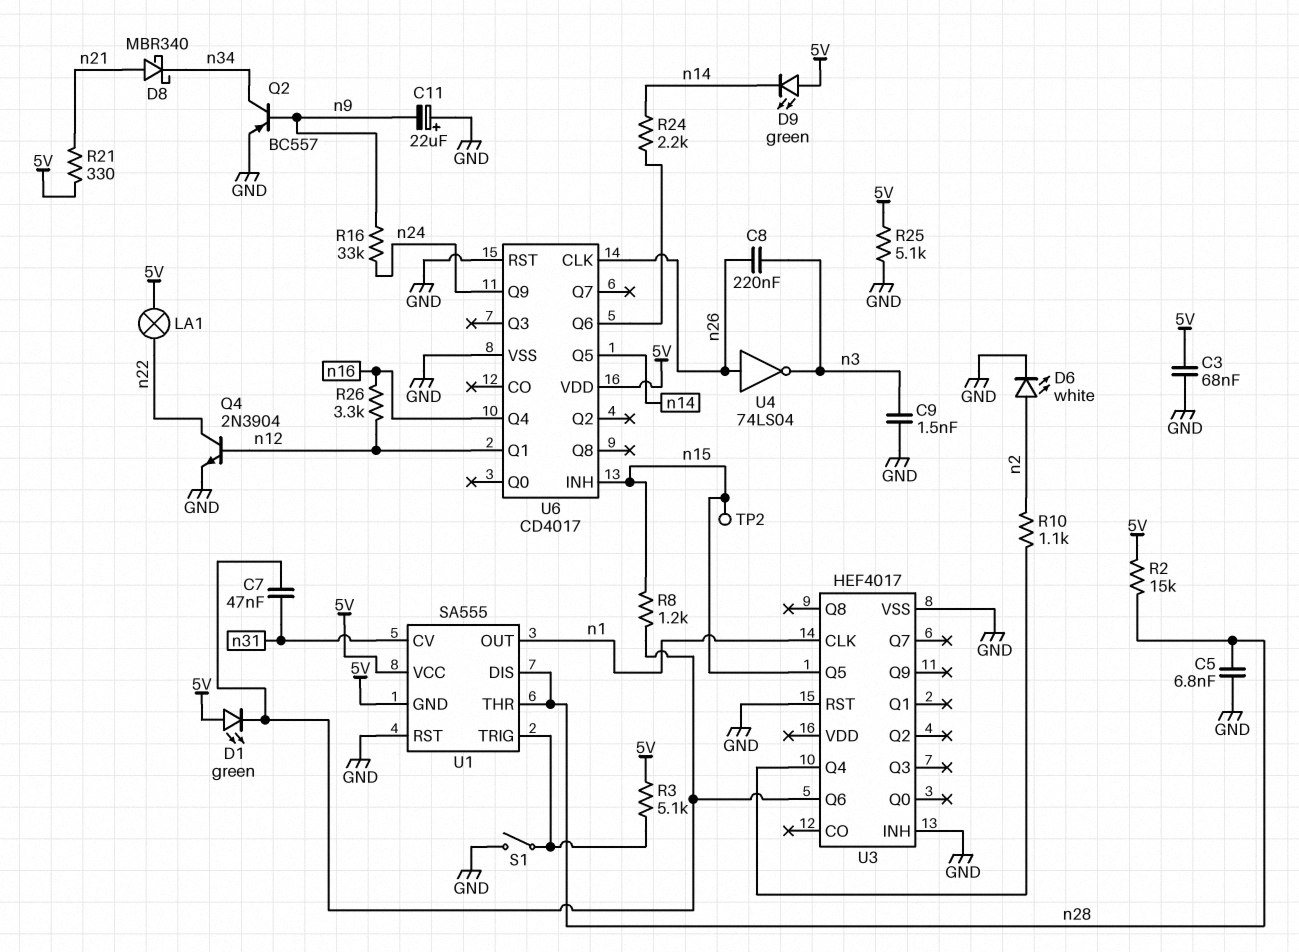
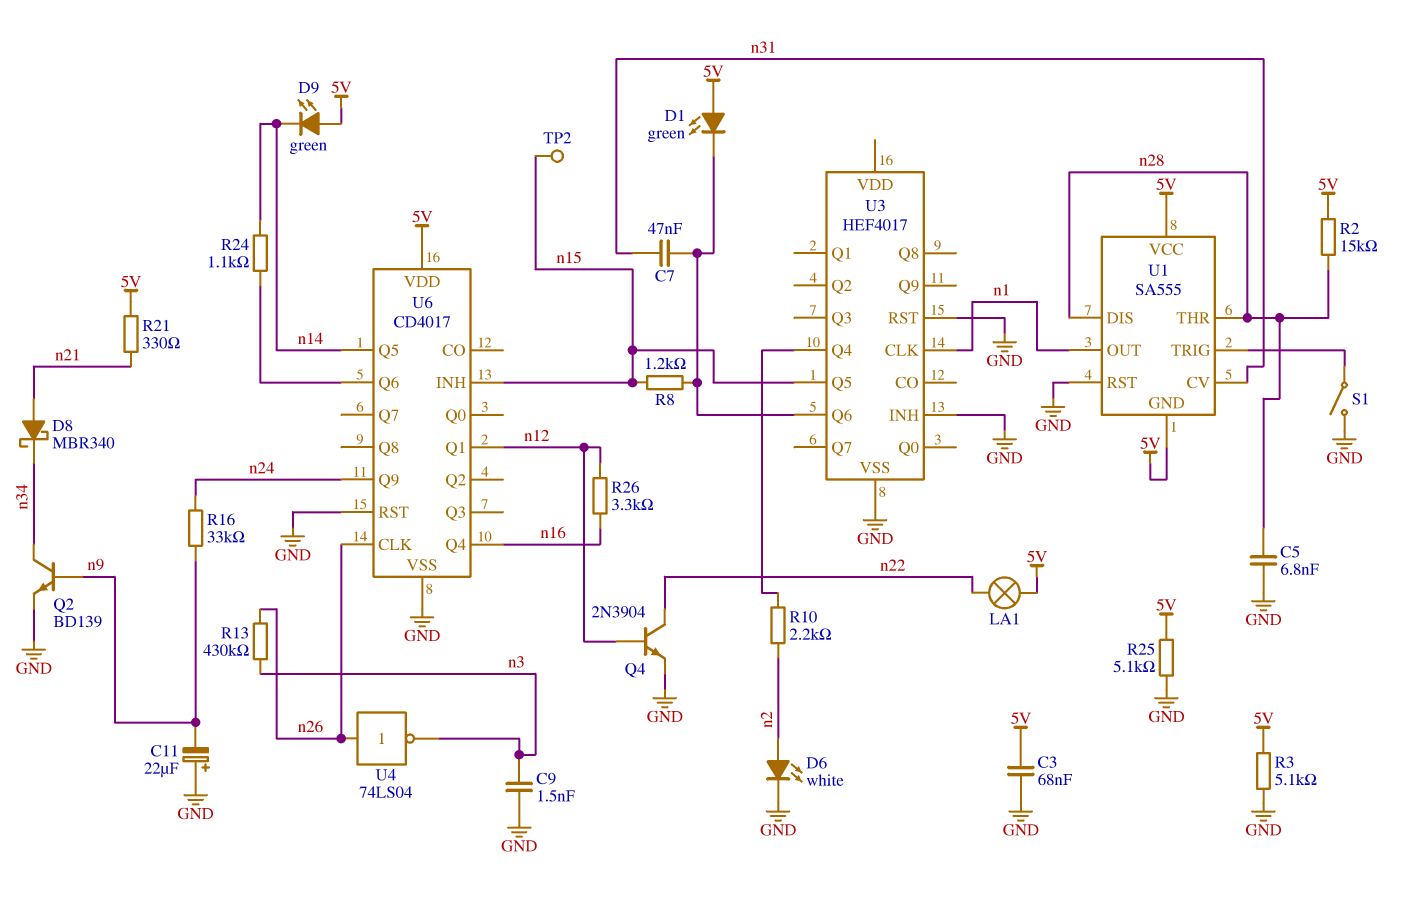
C8: 220nF (n3, n26) -> none
Q2: PNP BC557 (B n9, C n34, E GND) -> NPN BD139 (B n9, C n34, E GND)
R3: 5.1k (5V, U1/TRIG) -> 5.1k (5V, GND)
R10: 1.1k (U3/Q4, n2) -> 2.2k (U3/Q4, n2)
R13: none -> 430k (n3, n26)
R24: 2.2k (U6/Q6, n14) -> 1.1k (U6/Q6, n14)

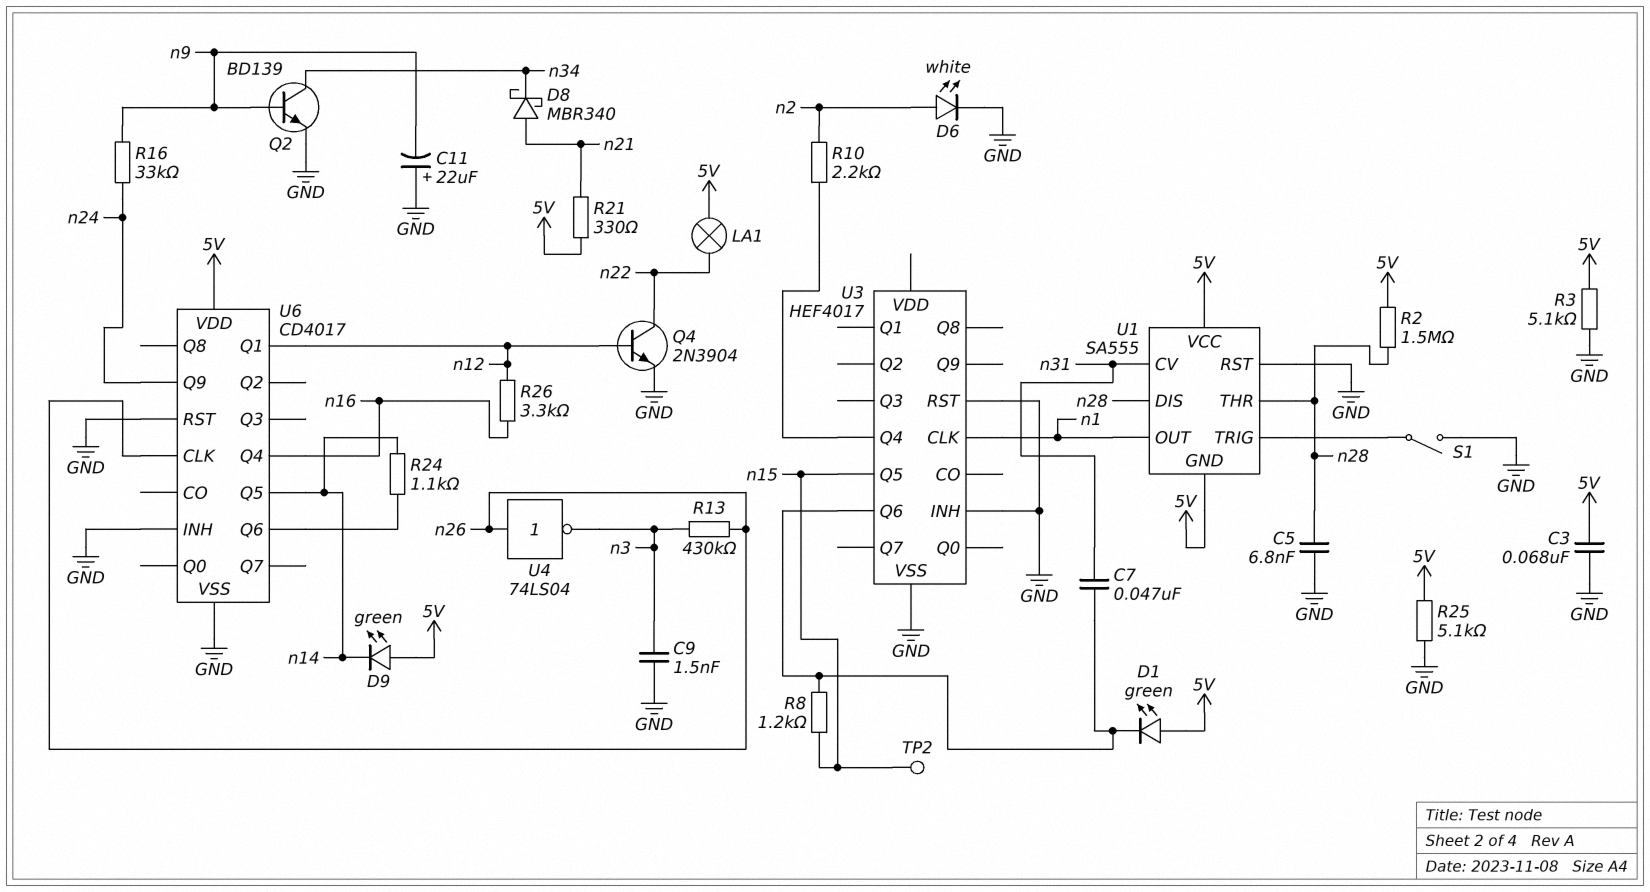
R2: 15k (5V, n28) -> 1.5M (5V, n28)
U6 pin INH: n15 -> GND

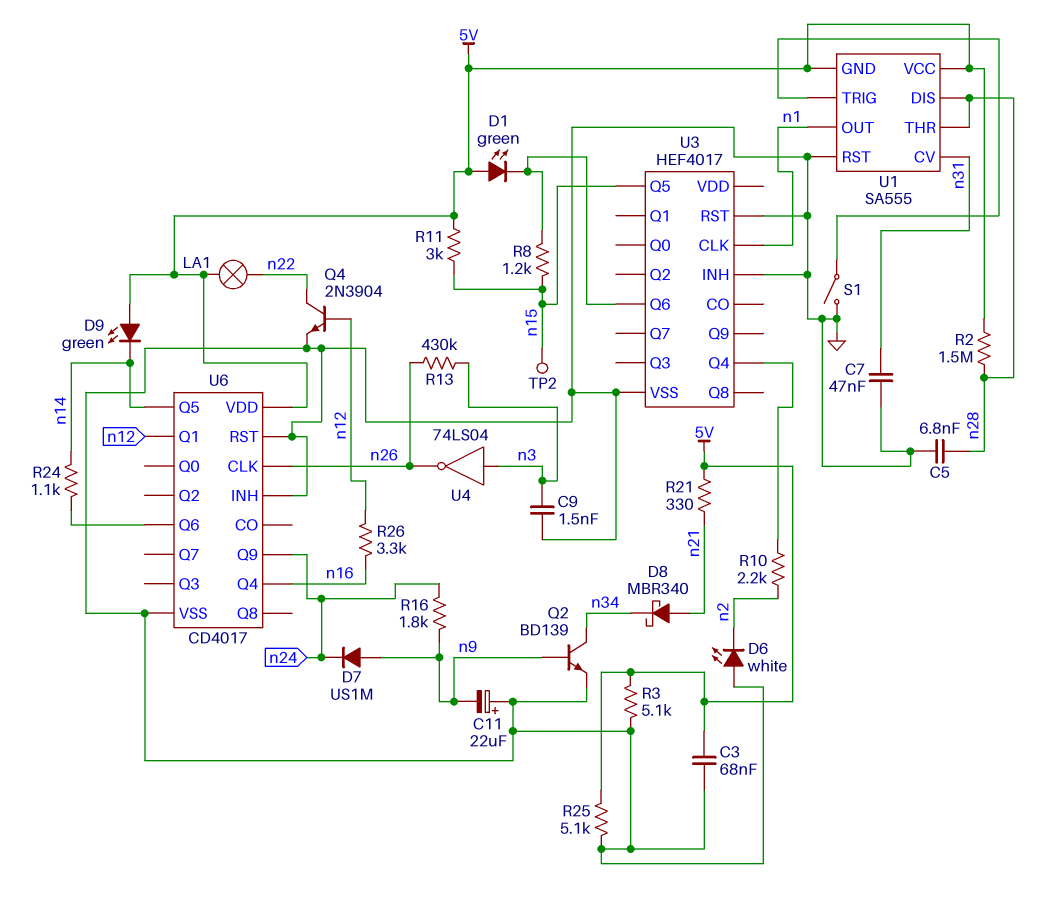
C7: 47nF (U3/Q6, n31) -> 47nF (GND, n31)
D6: LED white (A n2, K GND) -> LED white (A GND, K n2)
D7: none -> diode US1M (A n9, K n24)
R11: none -> 3k (5V, n15)
R16: 33k (n9, n24) -> 1.8k (n9, n24)
U4: NOT 74LS04 (in n26, out n3) -> NOT 74LS04 (in n3, out n26)

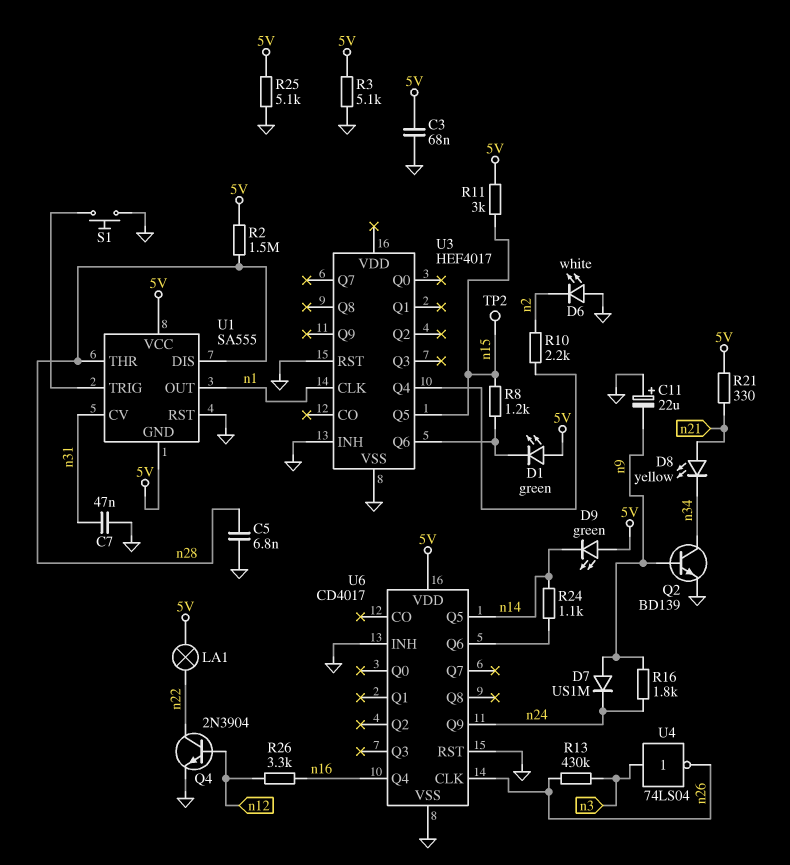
C9: 1.5nF (GND, n3) -> none
D8: schottky MBR340 (A n21, K n34) -> LED yellow (A n21, K n34)
S1: switch (GND, U1/TRIG) -> button (GND, U1/TRIG)
U6 pin Q1: n12 -> none

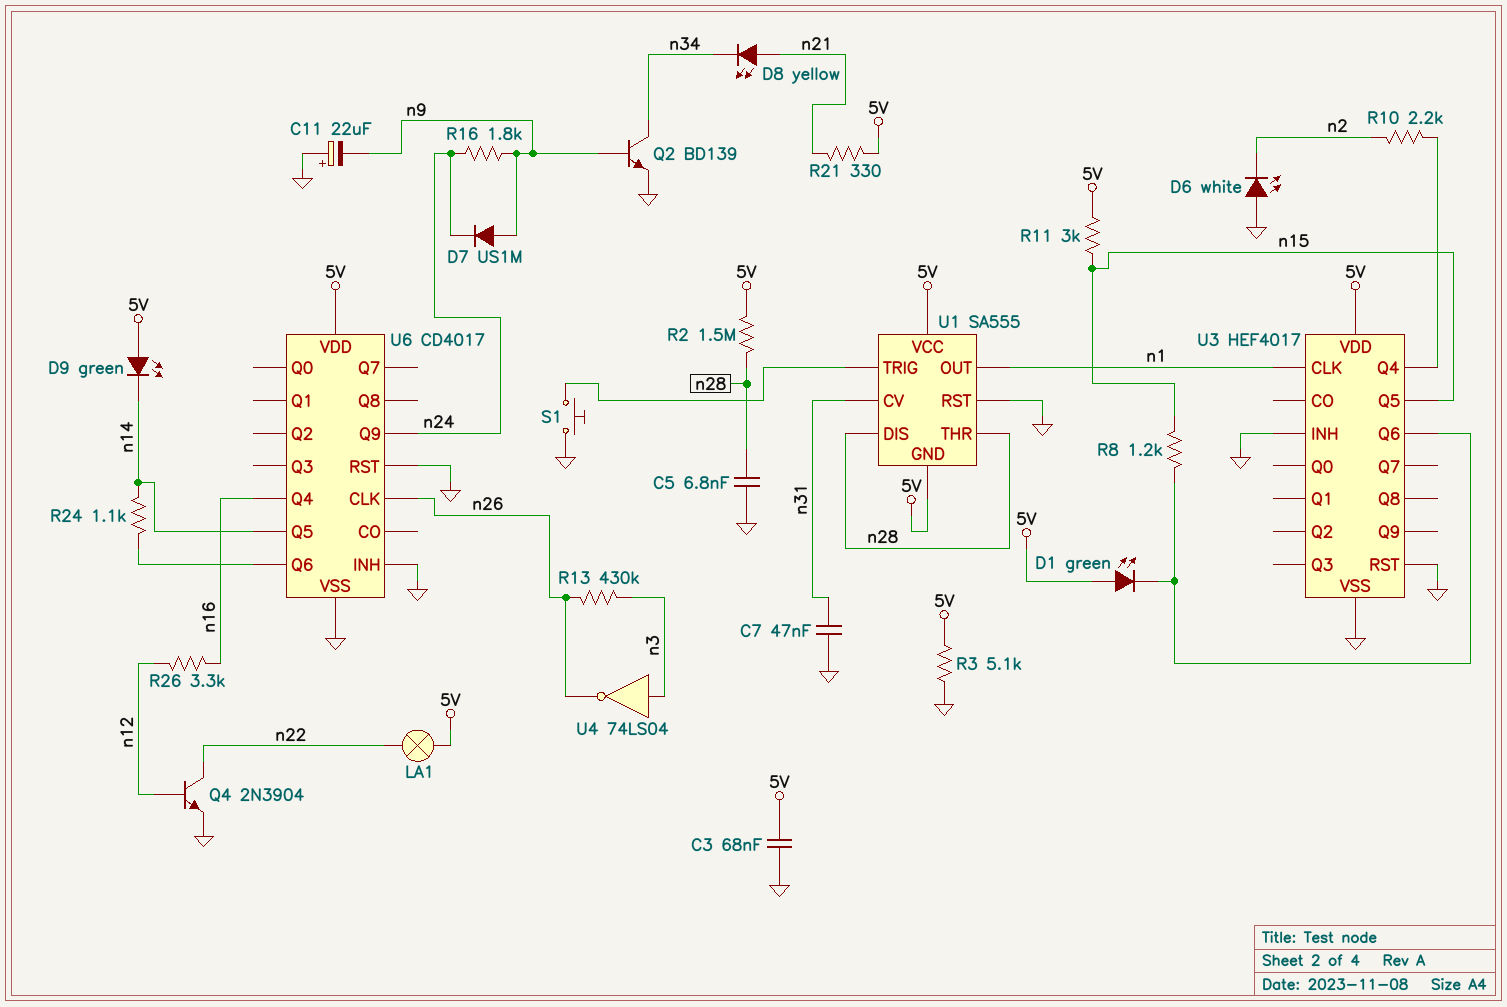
R25: 5.1k (5V, GND) -> none
TP2: test point (n15) -> none
U3 pin VDD: none -> 5V

